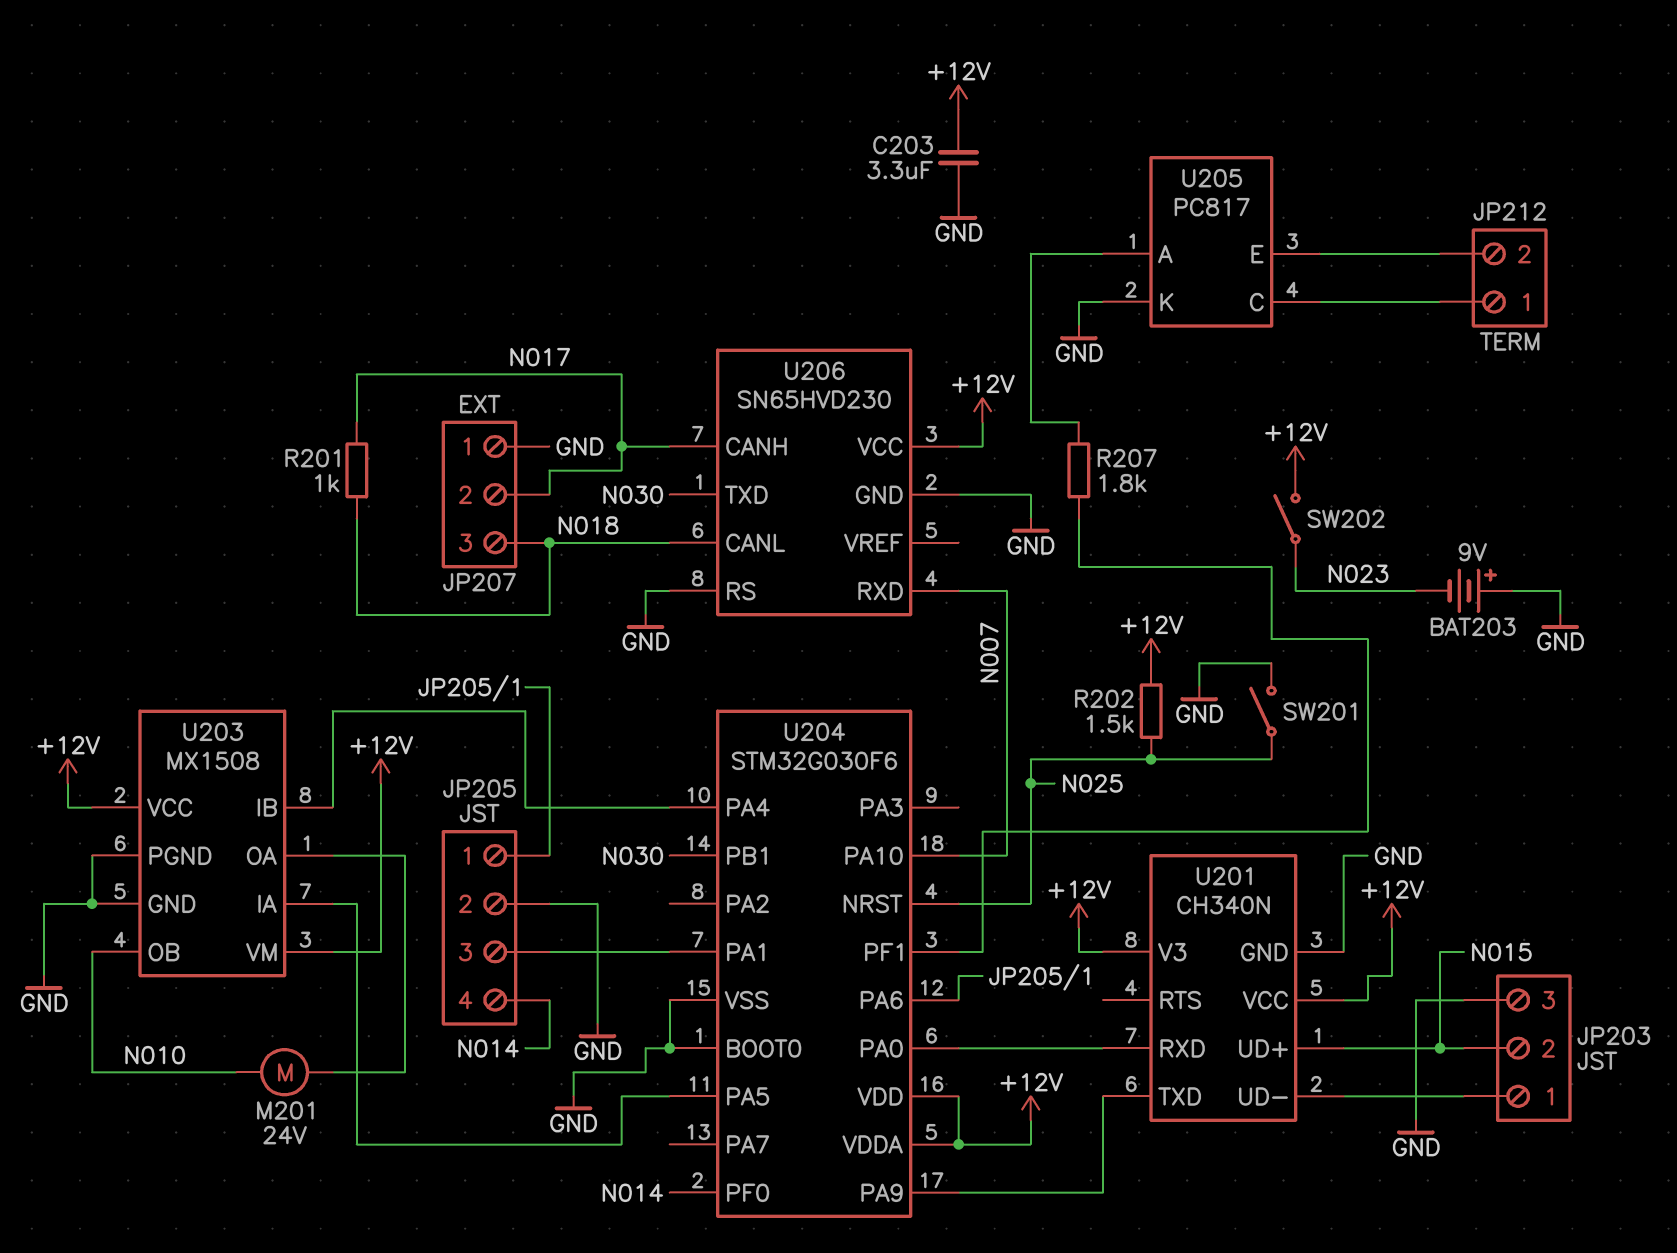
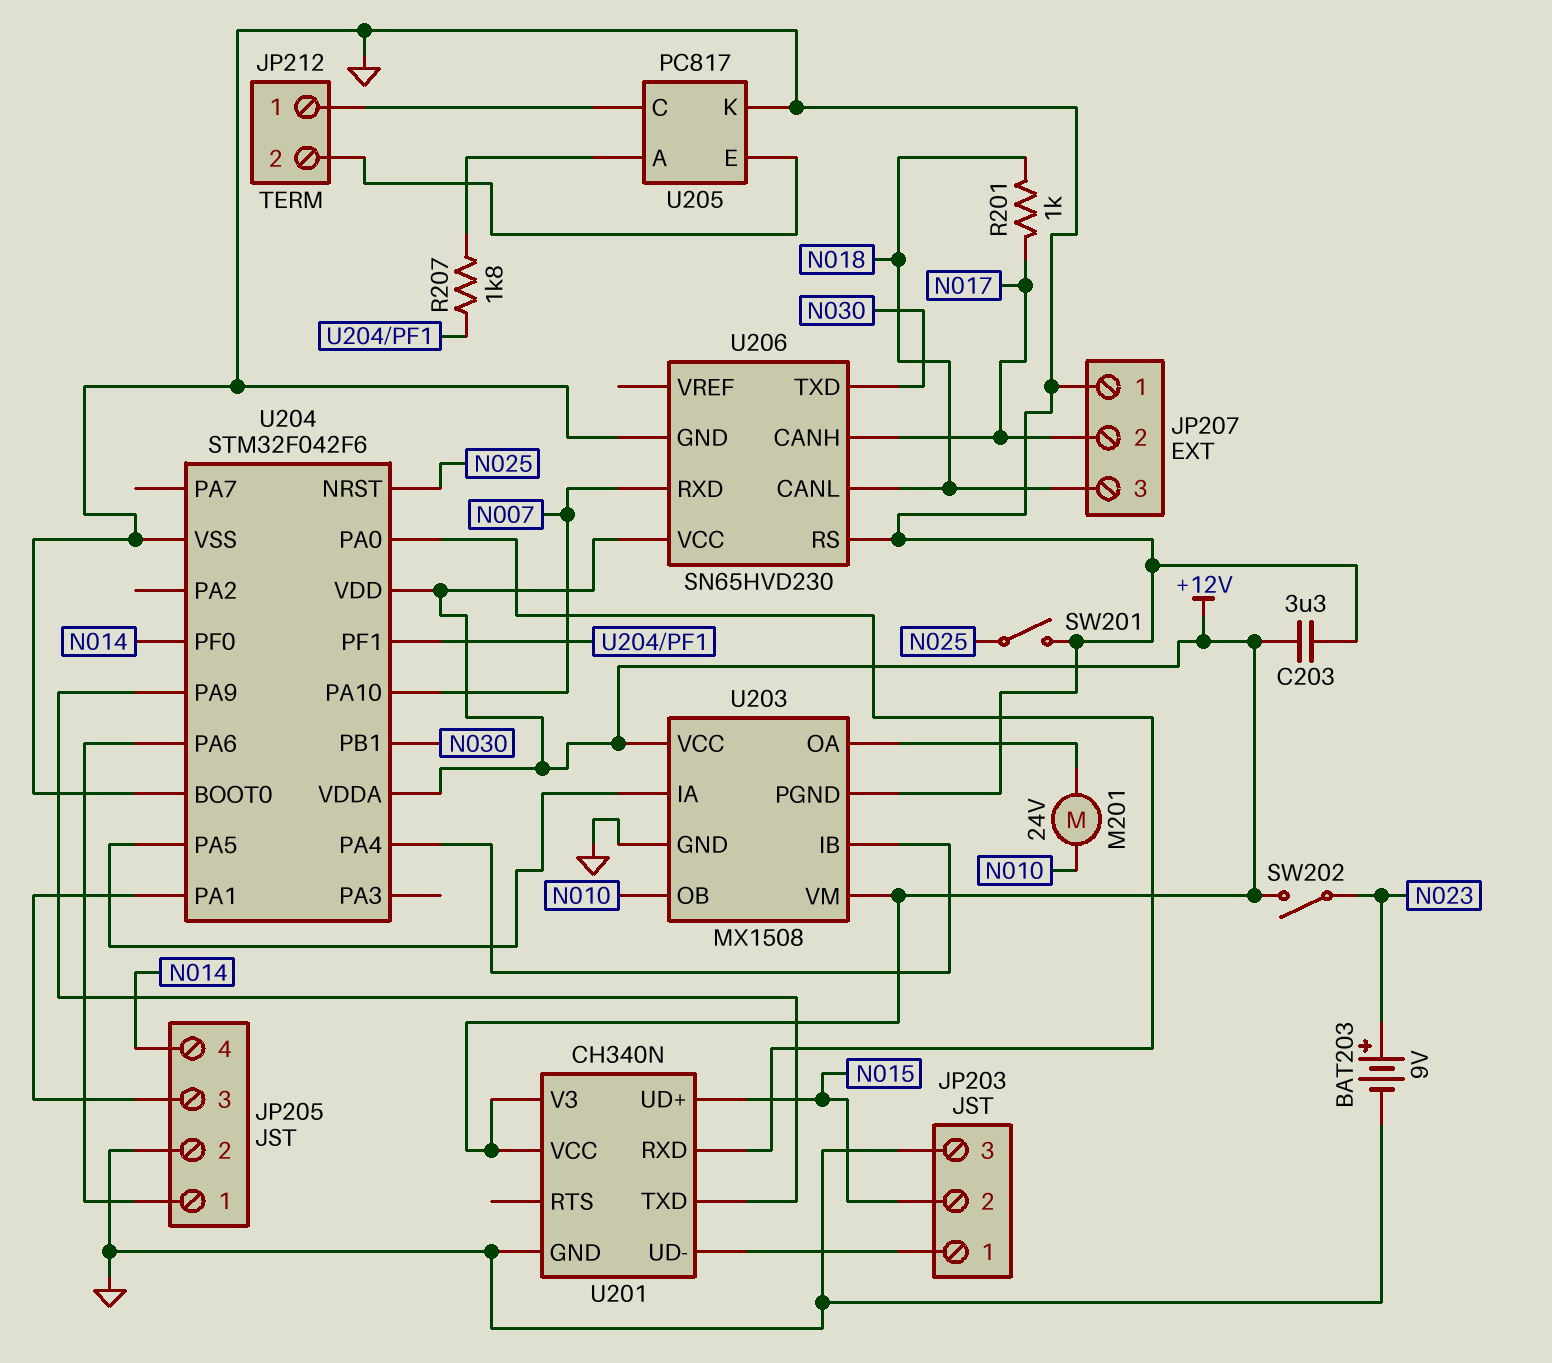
BAT203: 9V (plus GND, minus N023) -> 9V (plus N023, minus GND)
R202: 1.5k (+12V, N025) -> none
U204: STM32G030F6 -> STM32F042F6

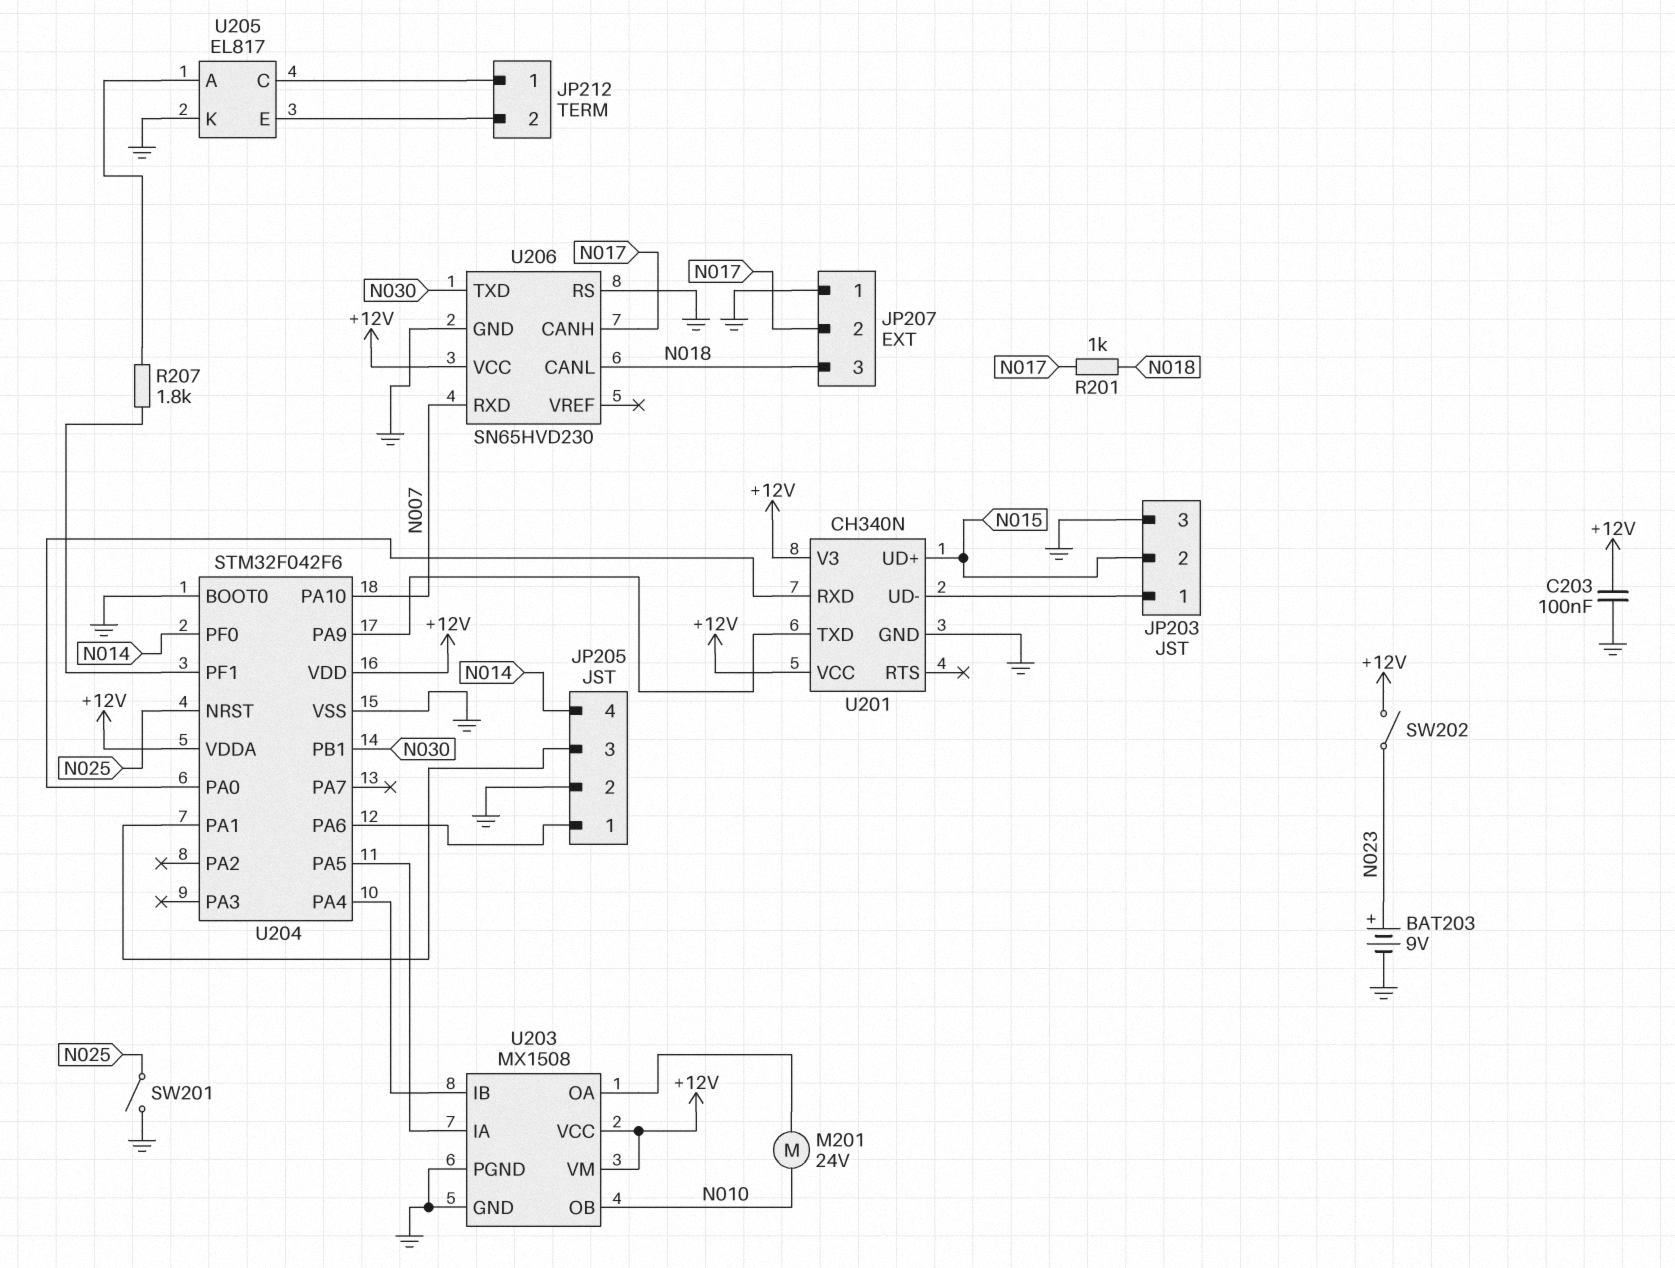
C203: 3.3uF (+12V, GND) -> 100nF (+12V, GND)
U205: PC817 -> EL817

